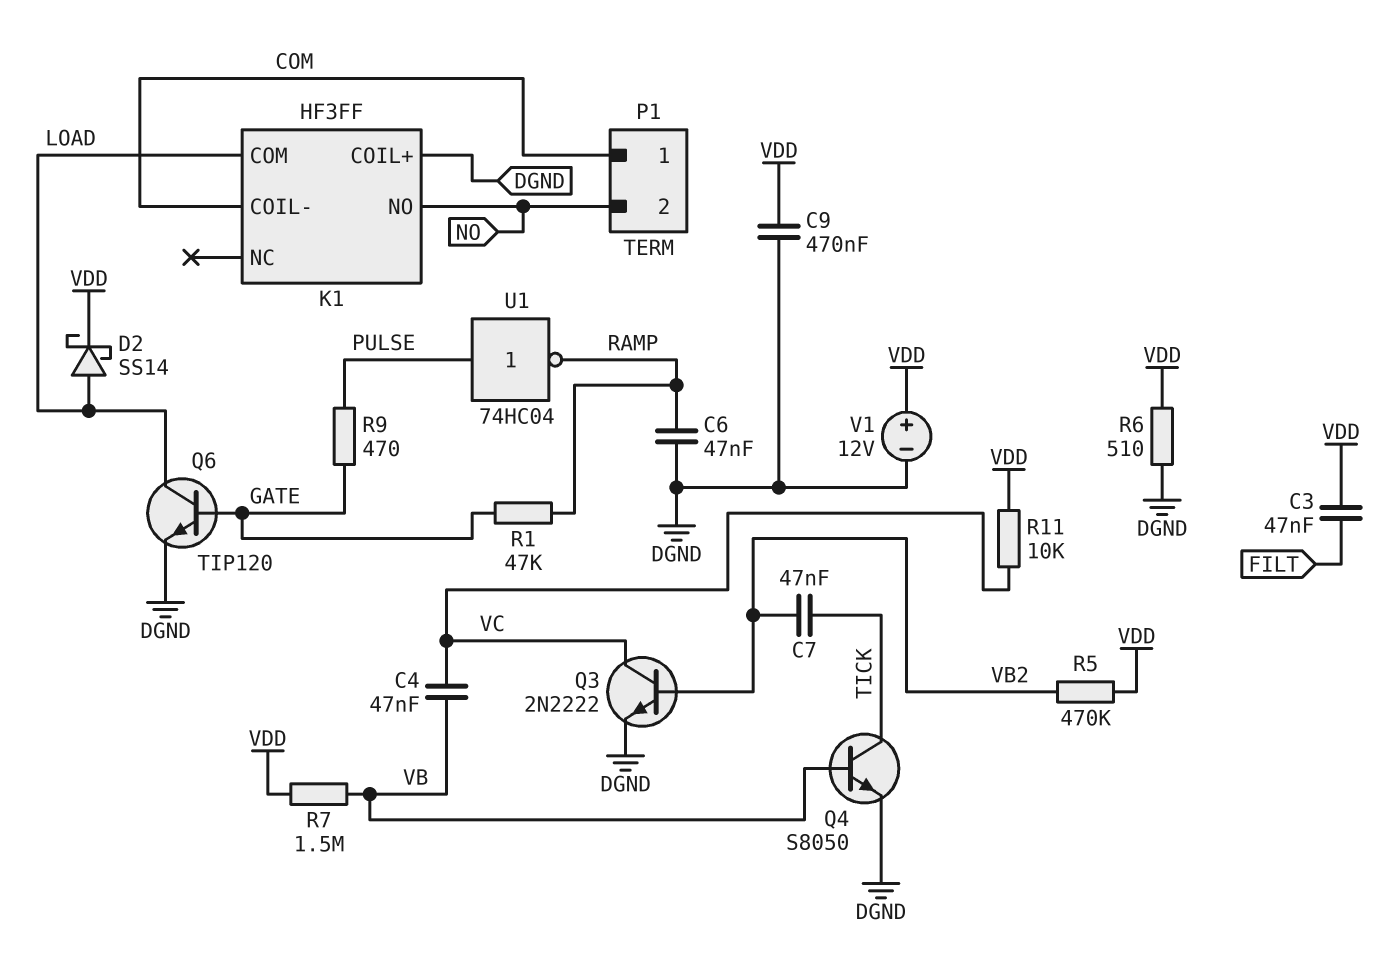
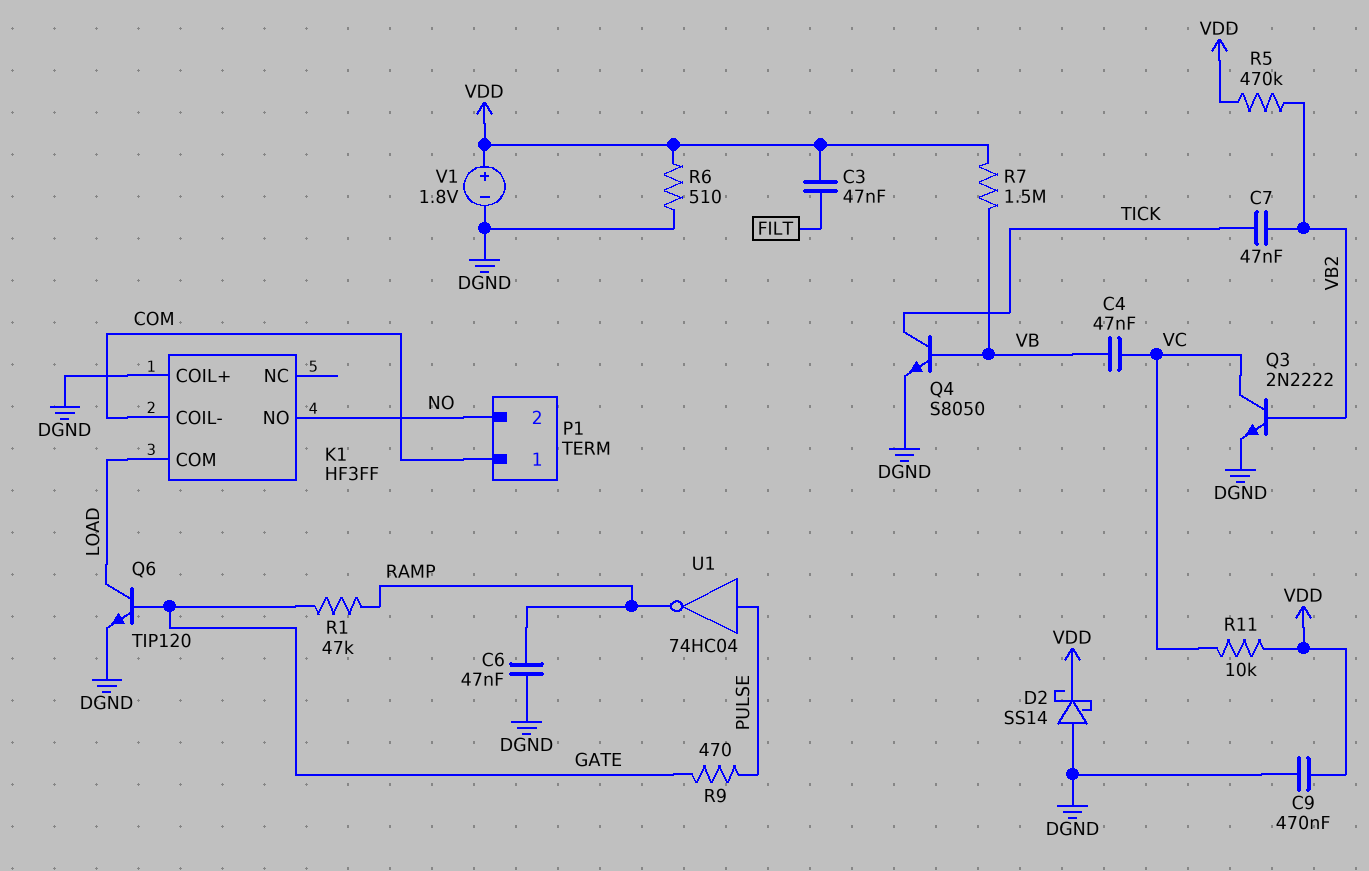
D2: schottky SS14 (A LOAD, K VDD) -> schottky SS14 (A DGND, K VDD)
V1: 12V (plus VDD, minus DGND) -> 1.8V (plus VDD, minus DGND)

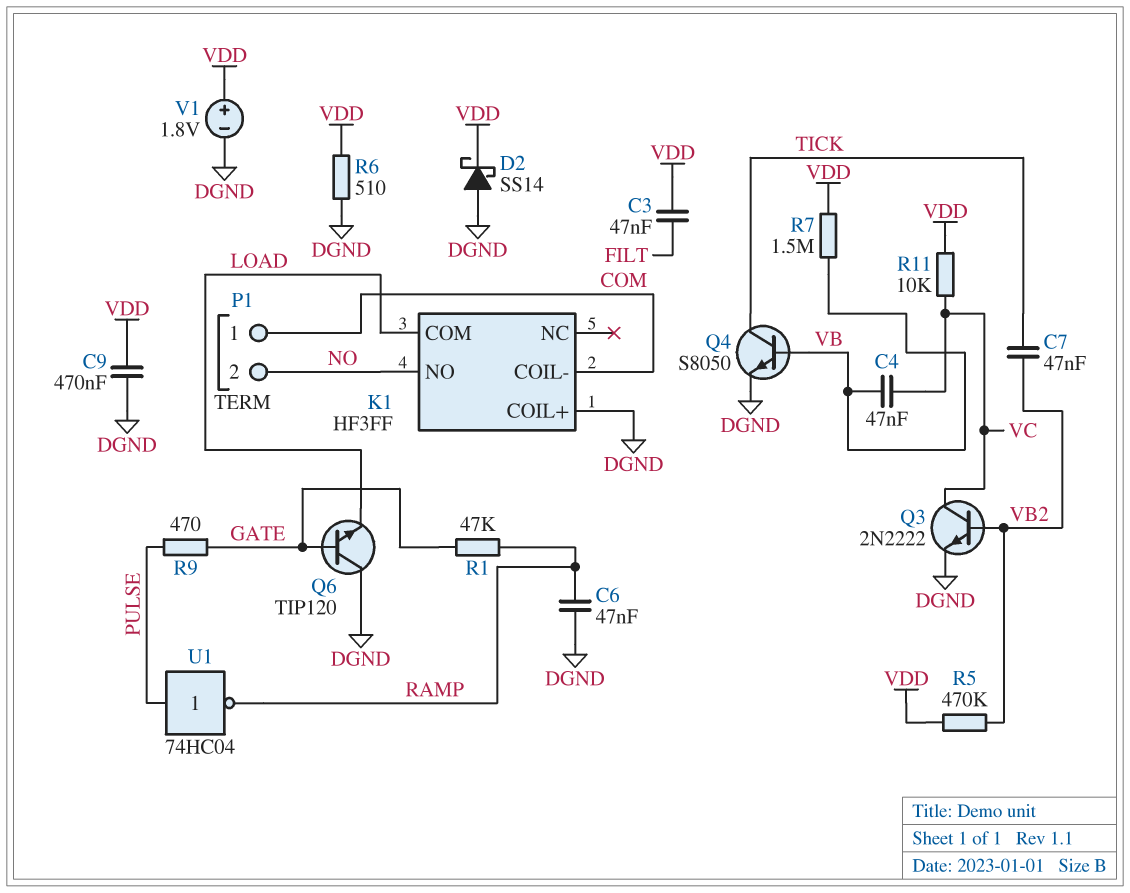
Q6: NPN TIP120 (B GATE, C LOAD, E DGND) -> NPN TIP120 (B GATE, C DGND, E LOAD)

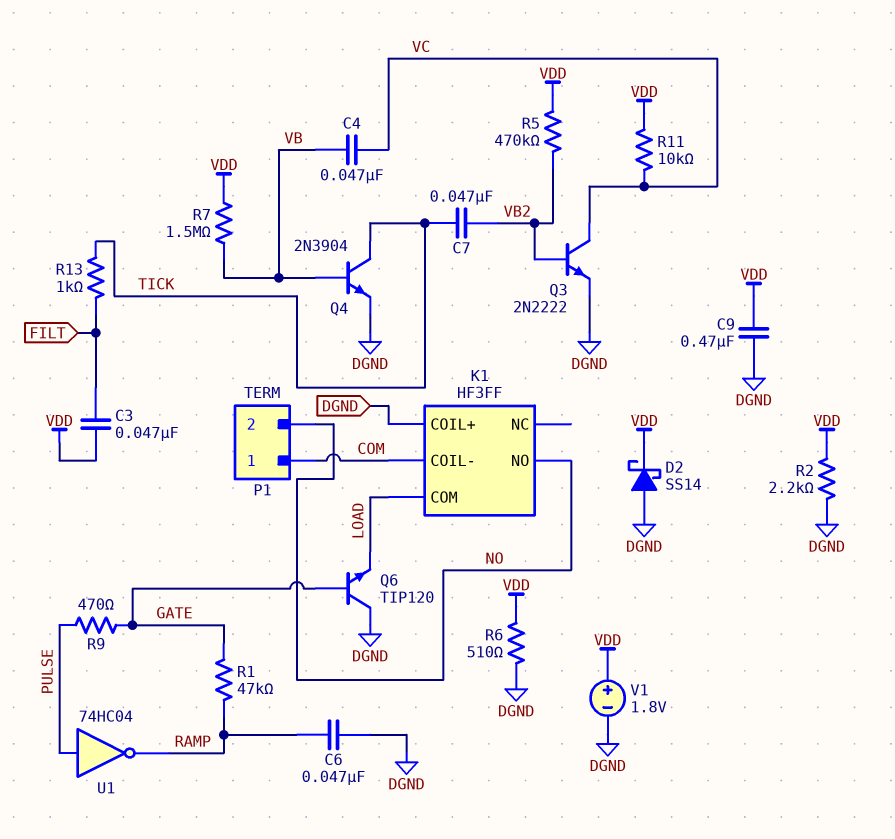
Q4: NPN S8050 (B VB, C TICK, E DGND) -> NPN 2N3904 (B VB, C TICK, E DGND)
R2: none -> 2.2k (DGND, VDD)
R13: none -> 1k (FILT, TICK)

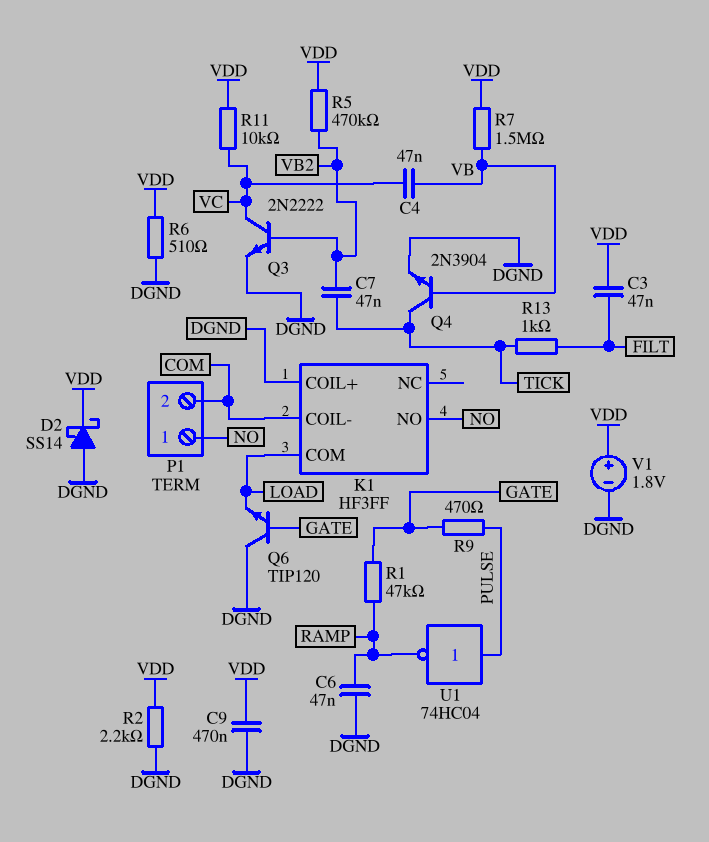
P1 pin 1: COM -> NO
P1 pin 2: NO -> COM

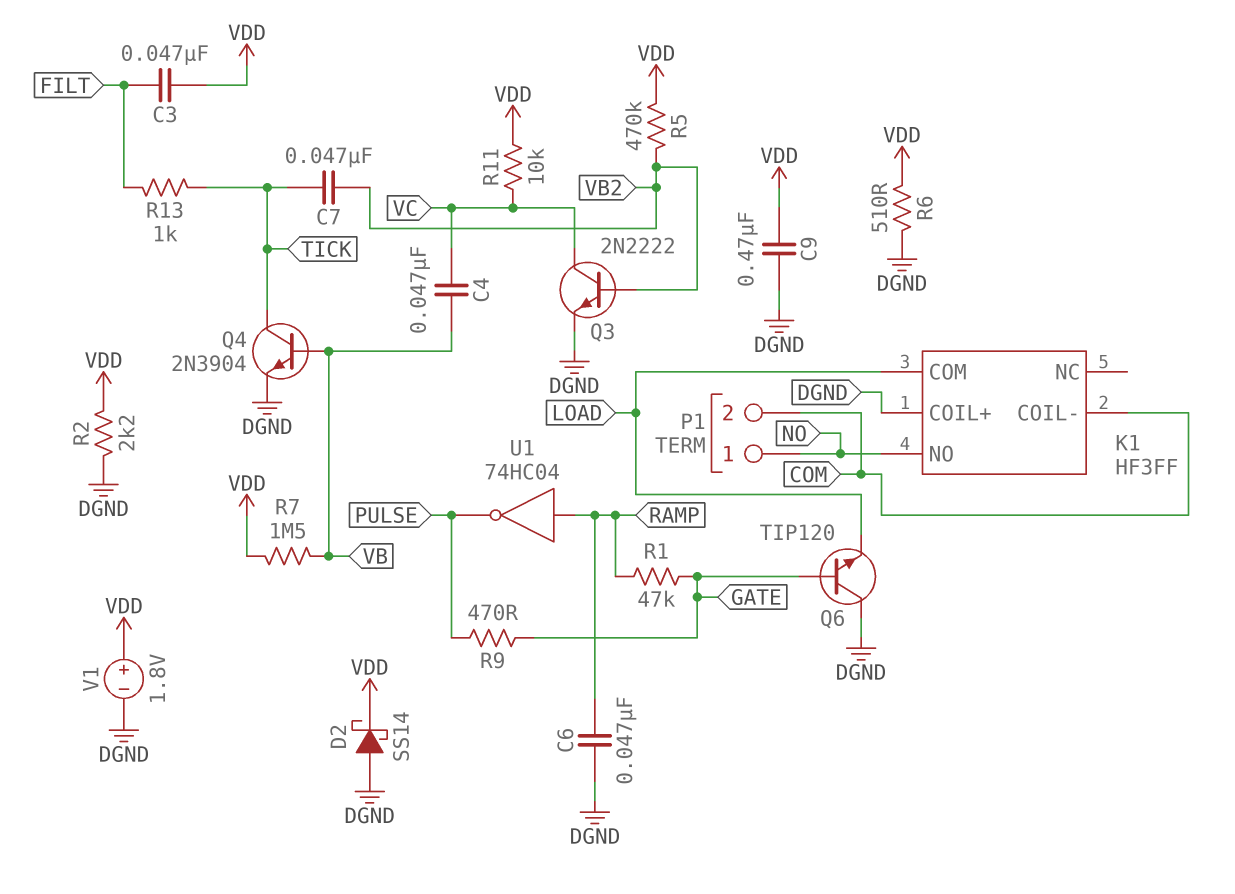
U1: NOT 74HC04 (in PULSE, out RAMP) -> NOT 74HC04 (in RAMP, out PULSE)

